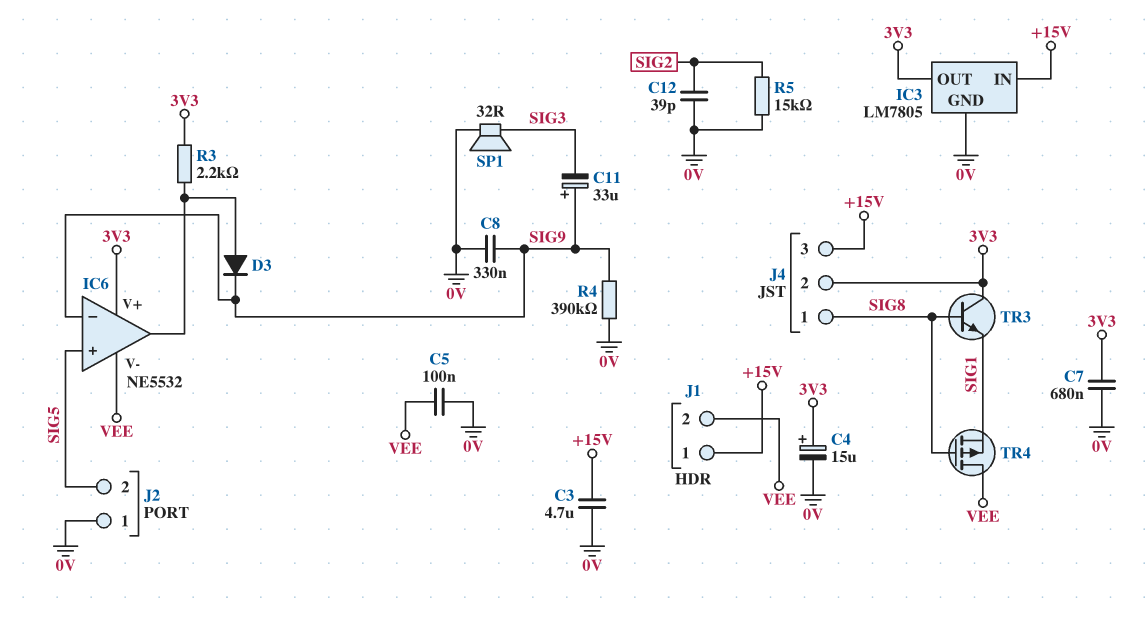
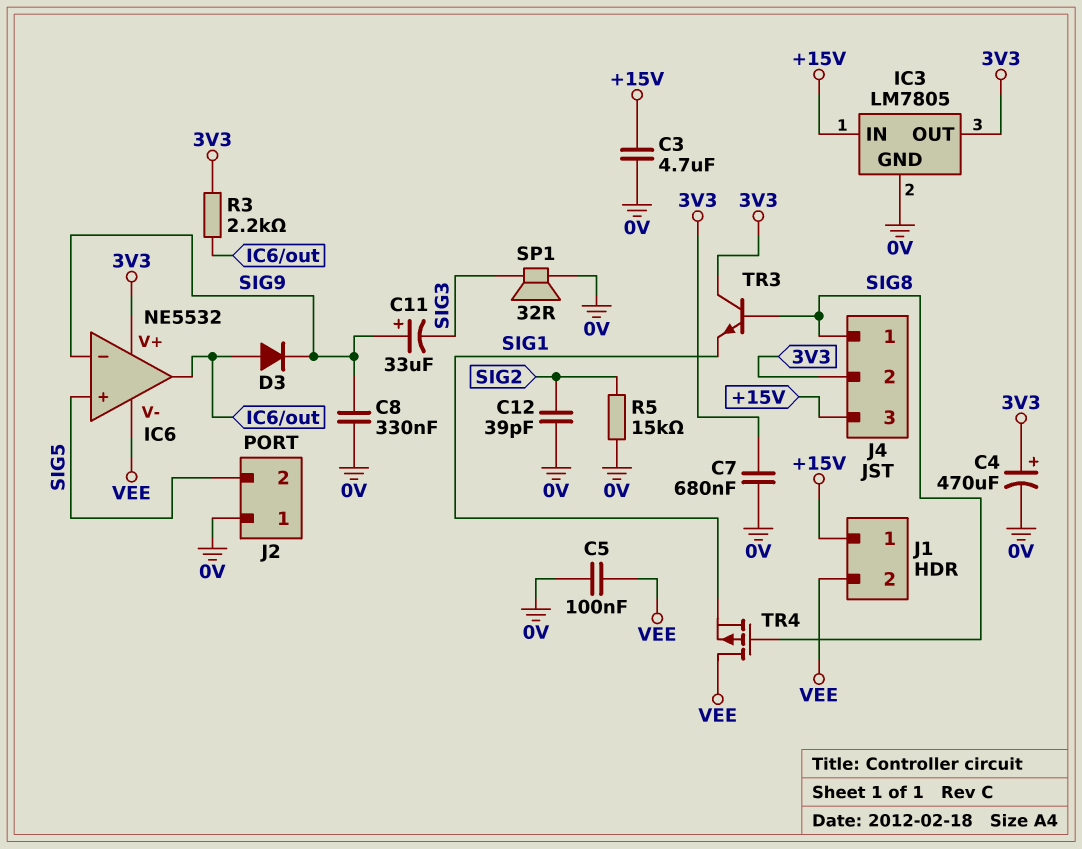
C4: 15uF (plus 3V3, minus 0V) -> 470uF (plus 3V3, minus 0V)
R4: 390k (0V, SIG9) -> none

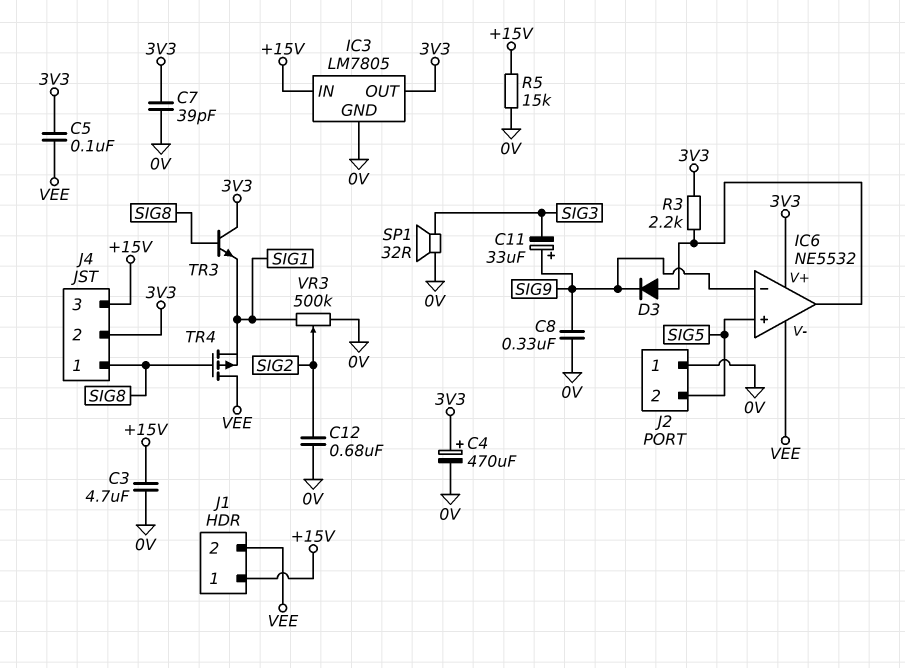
C5: 100nF (0V, VEE) -> 100nF (3V3, VEE)
C7: 680nF (0V, 3V3) -> 39pF (0V, 3V3)
C12: 39pF (0V, SIG2) -> 680nF (0V, SIG2)
R5: 15k (0V, SIG2) -> 15k (+15V, 0V)
VR3: none -> 500k (0V, SIG1, wiper SIG2)

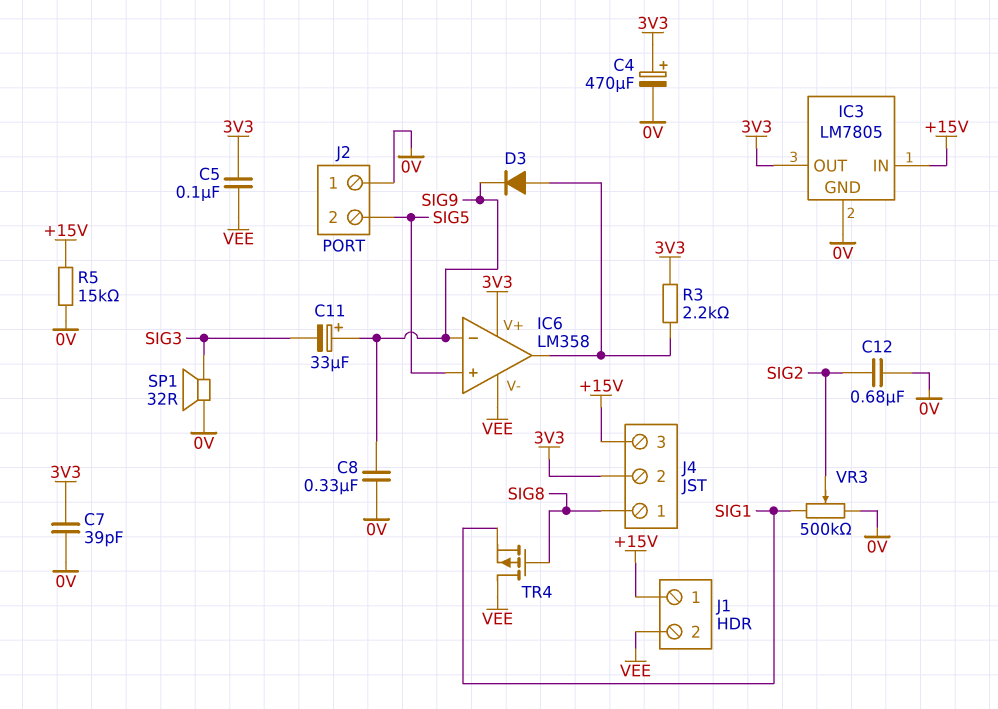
C3: 4.7uF (+15V, 0V) -> none
IC6: NE5532 -> LM358
TR3: NPN (B SIG8, C 3V3, E SIG1) -> none

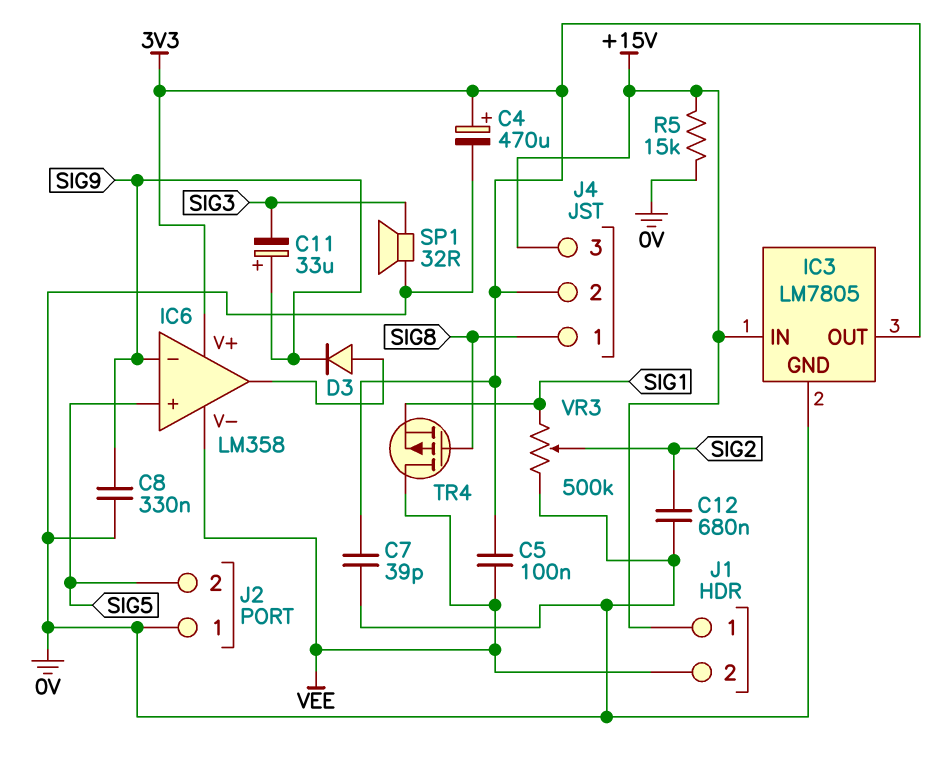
R3: 2.2k (3V3, IC6/out) -> none

